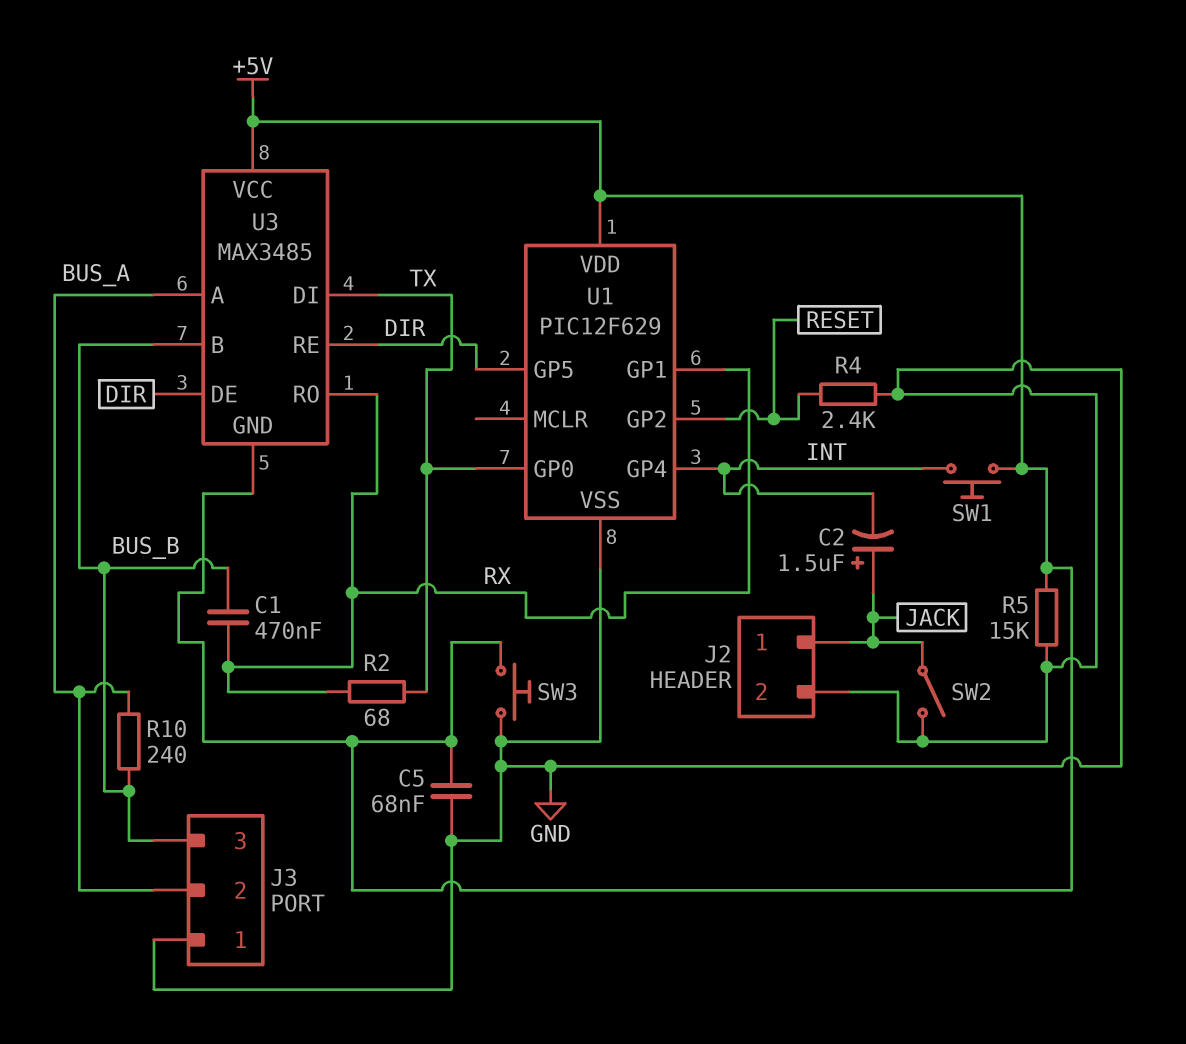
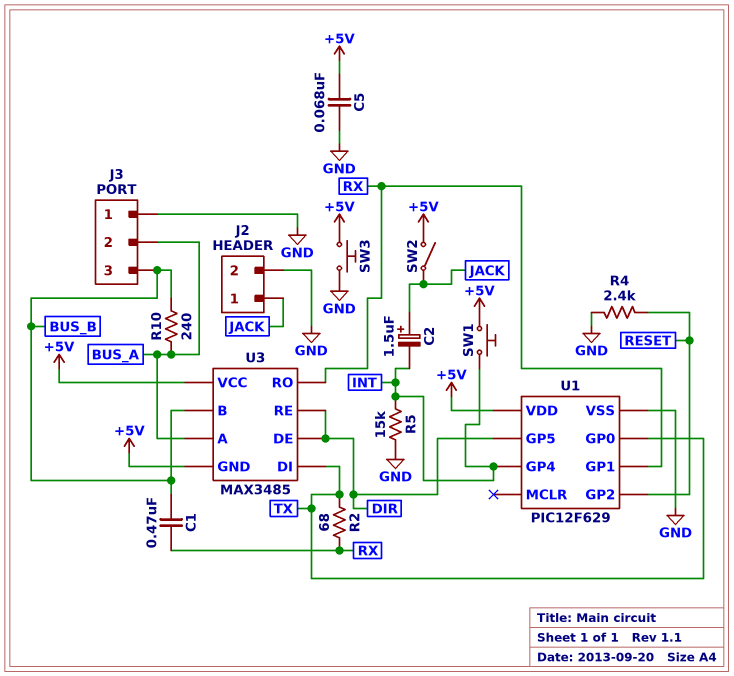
R5: 15k (+5V, GND) -> 15k (GND, INT)
SW2: switch (GND, JACK) -> switch (+5V, JACK)

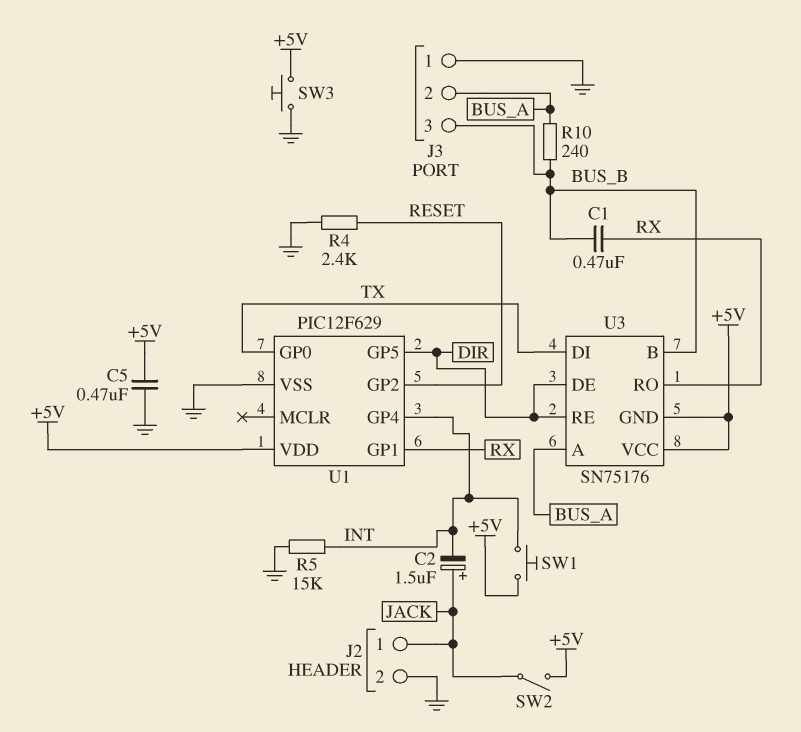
C5: 68nF (+5V, GND) -> 470nF (+5V, GND)
R2: 68 (RX, TX) -> none
U3: MAX3485 -> SN75176

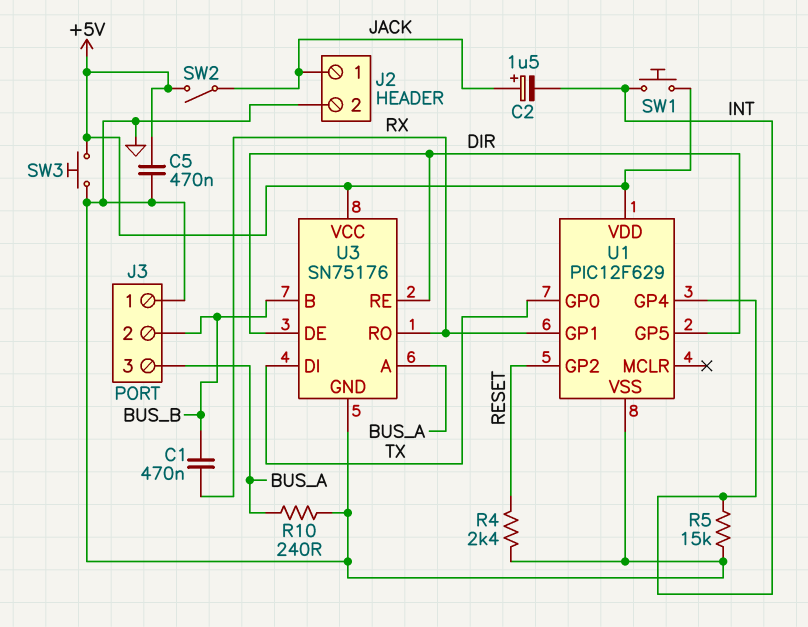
J3 pin 2: BUS_A -> BUS_B
J3 pin 3: BUS_B -> BUS_A
R10: 240 (BUS_A, BUS_B) -> 240 (BUS_A, GND)
U3 pin GND: +5V -> GND

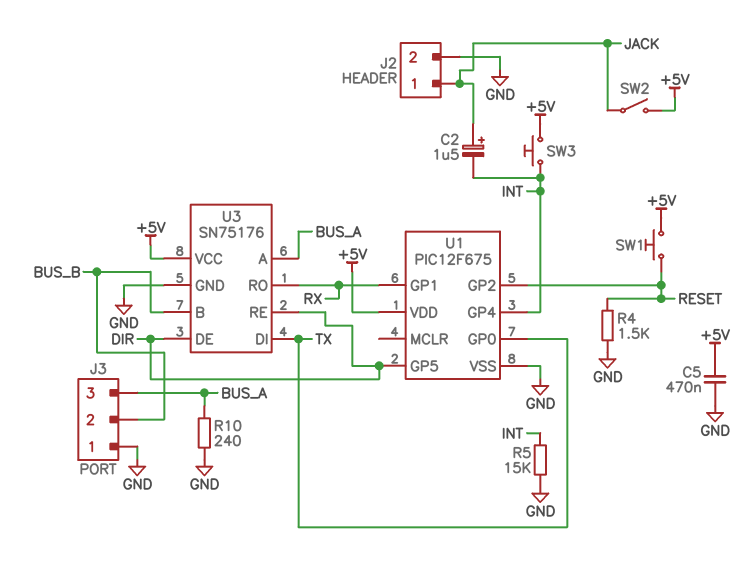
C1: 470nF (BUS_B, RX) -> none
R4: 2.4k (GND, RESET) -> 1.5k (GND, RESET)
SW1: button (+5V, INT) -> button (+5V, RESET)
SW3: button (+5V, GND) -> button (+5V, INT)
U1: PIC12F629 -> PIC12F675

